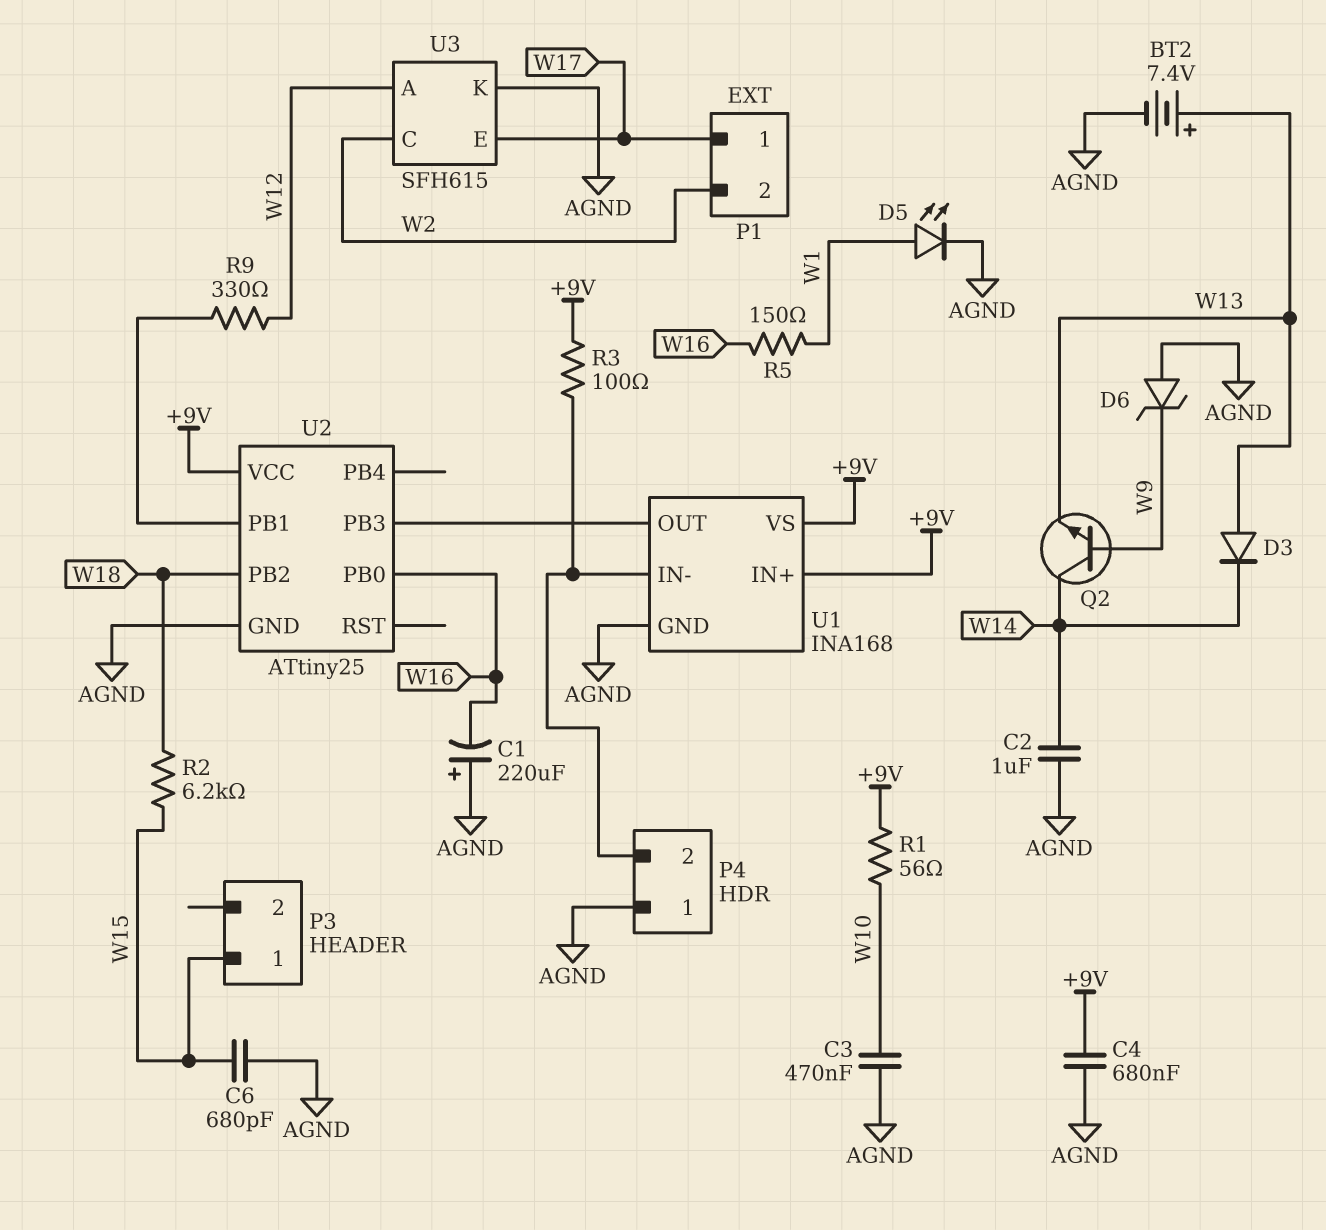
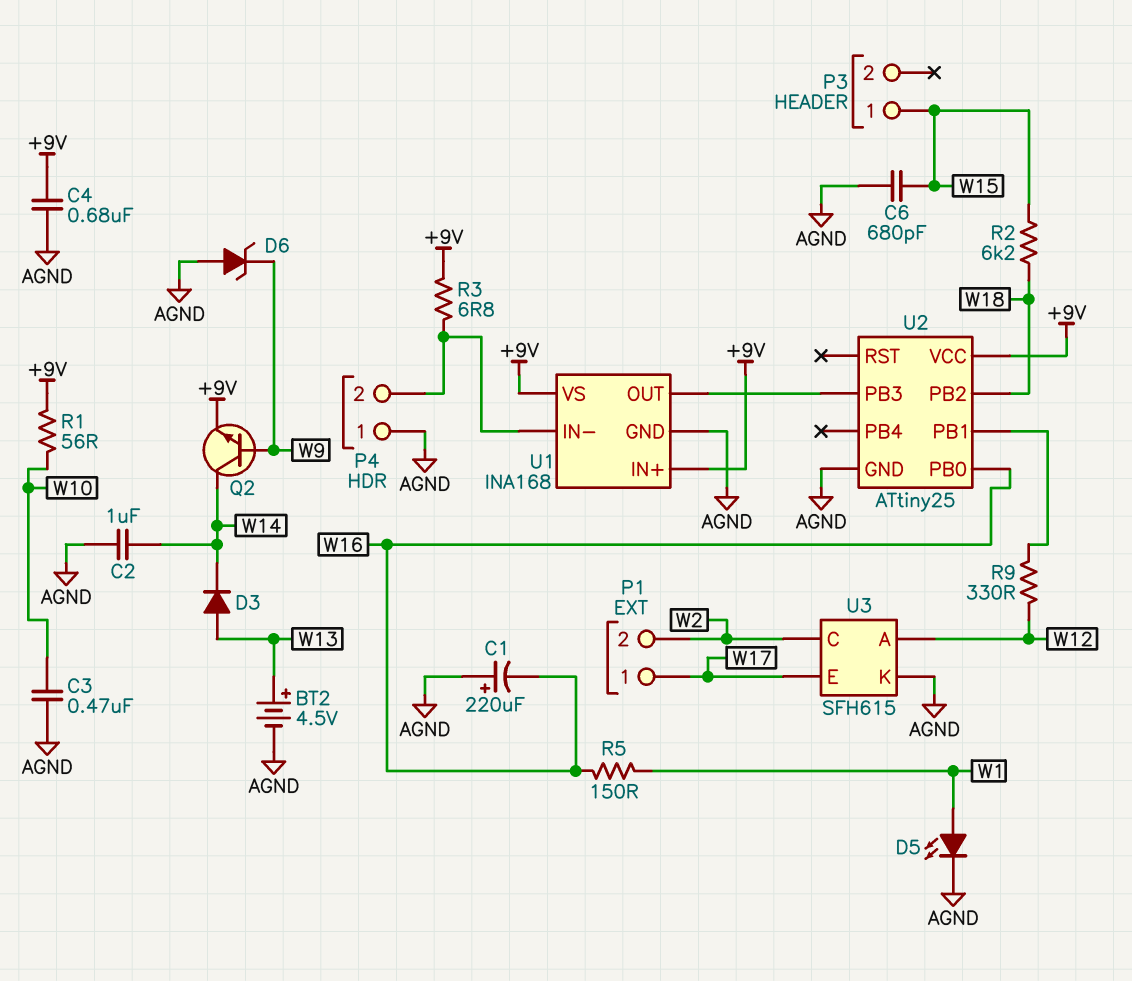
BT2: 7.4V (plus W13, minus AGND) -> 4.5V (plus W13, minus AGND)
Q2: NPN (B W9, C W14, E W13) -> NPN (B W9, C W14, E +9V)
R3: 100 (+9V, P4/2) -> 6.8 (+9V, P4/2)

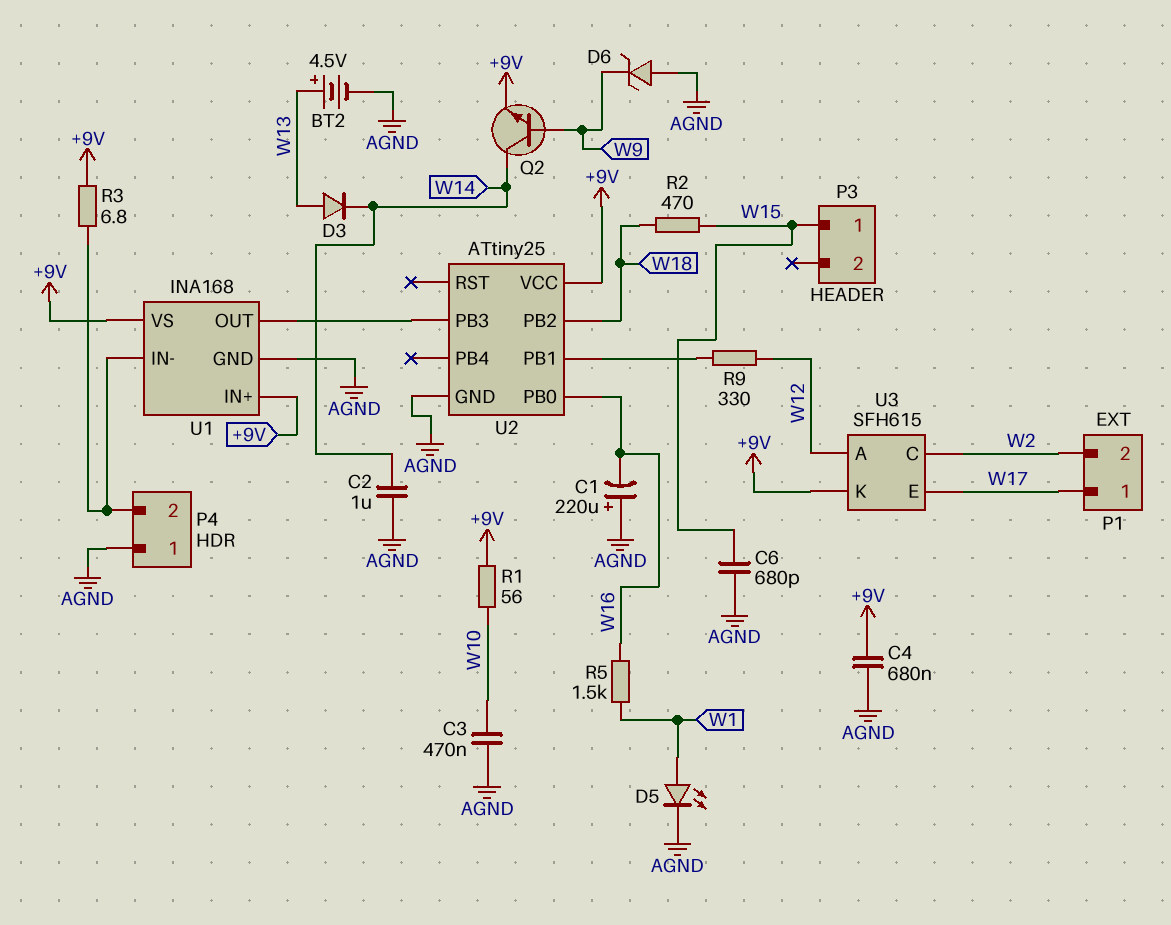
R2: 6.2k (W15, W18) -> 470 (W15, W18)
R5: 150 (W1, W16) -> 1.5k (W1, W16)
U3 pin K: AGND -> +9V

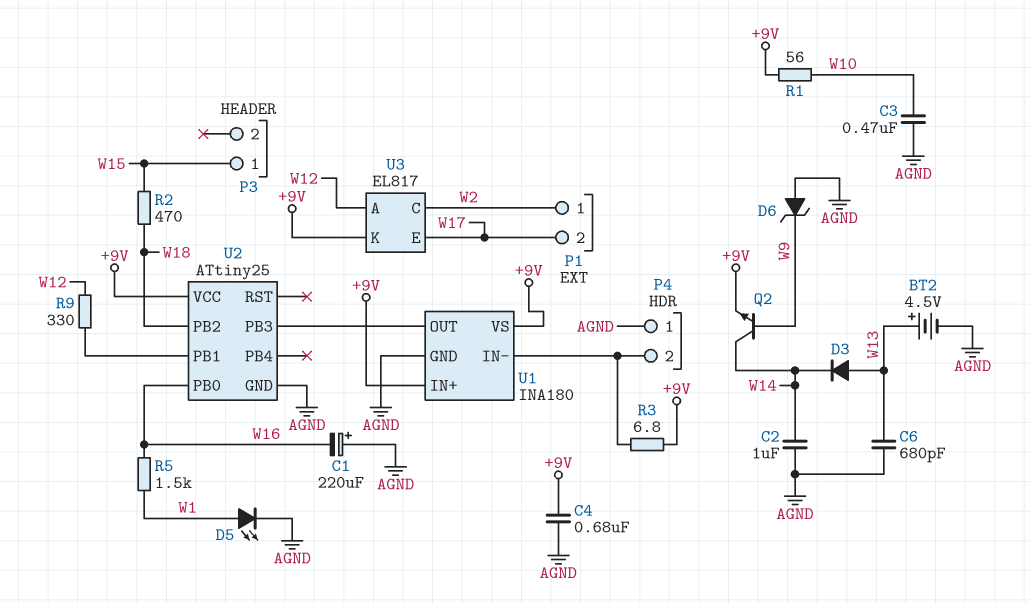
C6: 680pF (AGND, W15) -> 680pF (AGND, W13)
P1 pin 1: W17 -> W2
P1 pin 2: W2 -> W17
U1: INA168 -> INA180
U3: SFH615 -> EL817

